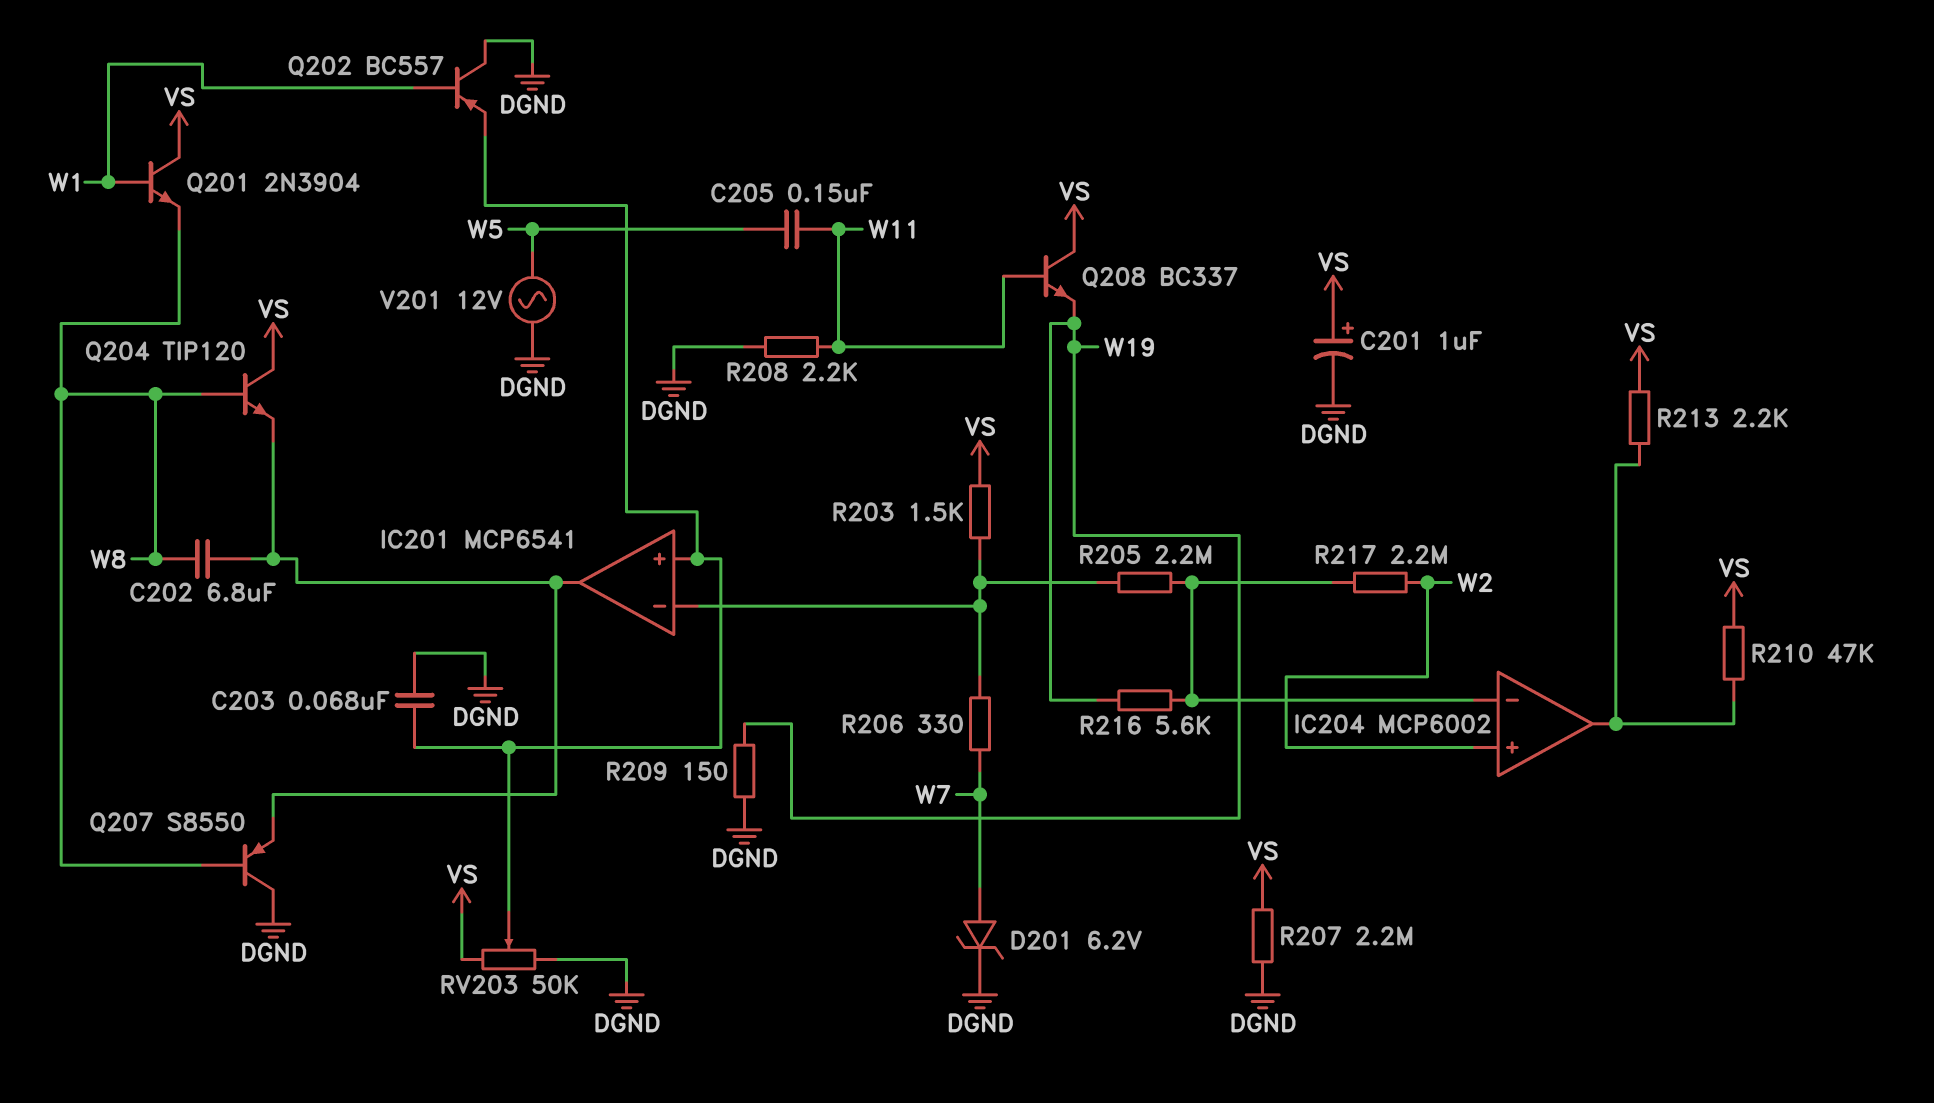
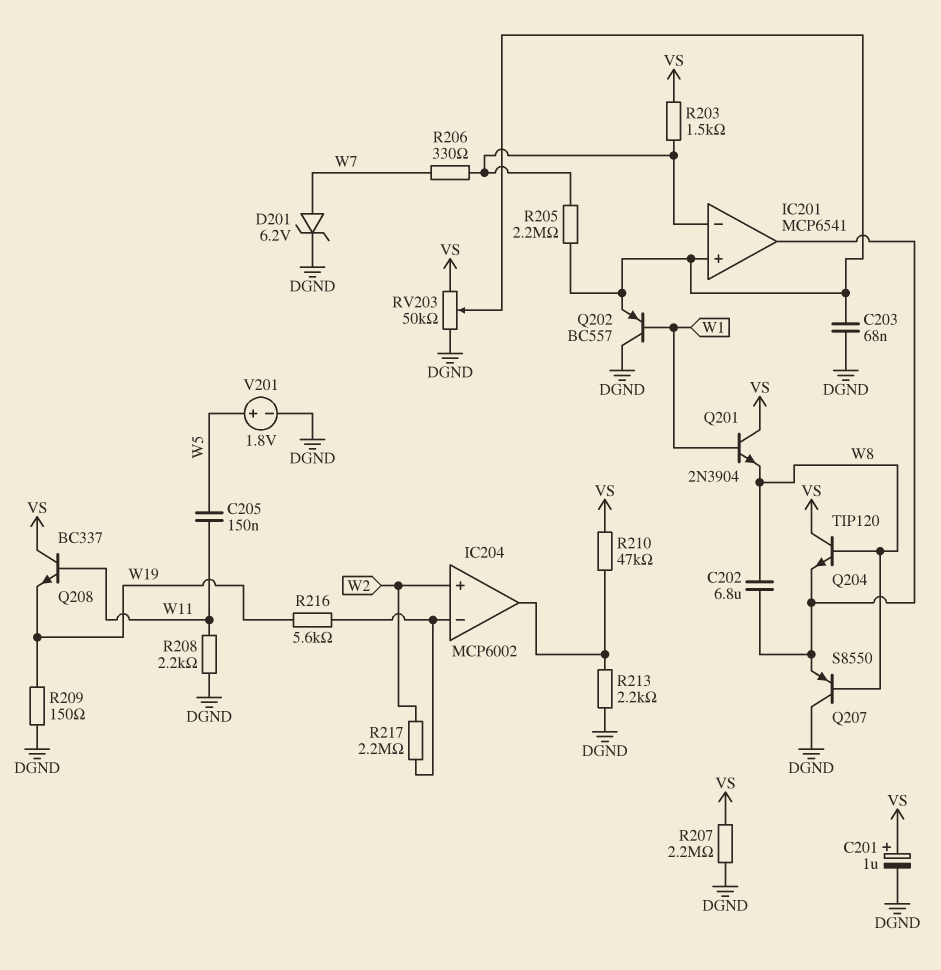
R205: 2.2M (IC201/in-, IC204/in-) -> 2.2M (IC201/in+, IC201/in-)
R213: 2.2k (IC204/out, VS) -> 2.2k (DGND, IC204/out)
V201: AC 12V (DGND, W5) -> 1.8V (plus W5, minus DGND)

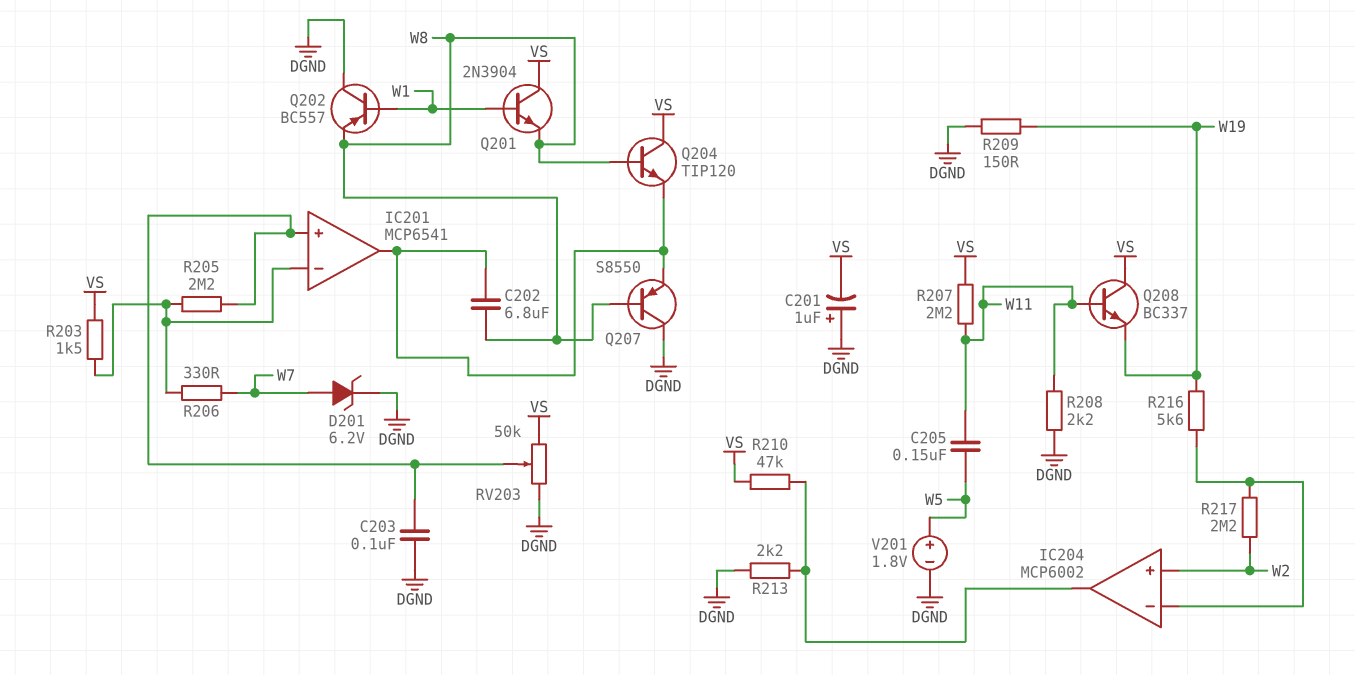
C201: 1uF (plus VS, minus DGND) -> 1uF (plus DGND, minus VS)
C203: 68nF (DGND, IC201/in+) -> 100nF (DGND, IC201/in+)
Q202: PNP BC557 (B W1, C DGND, E IC201/in+) -> PNP BC557 (B W1, C DGND, E W8)
R207: 2.2M (DGND, VS) -> 2.2M (VS, W11)

